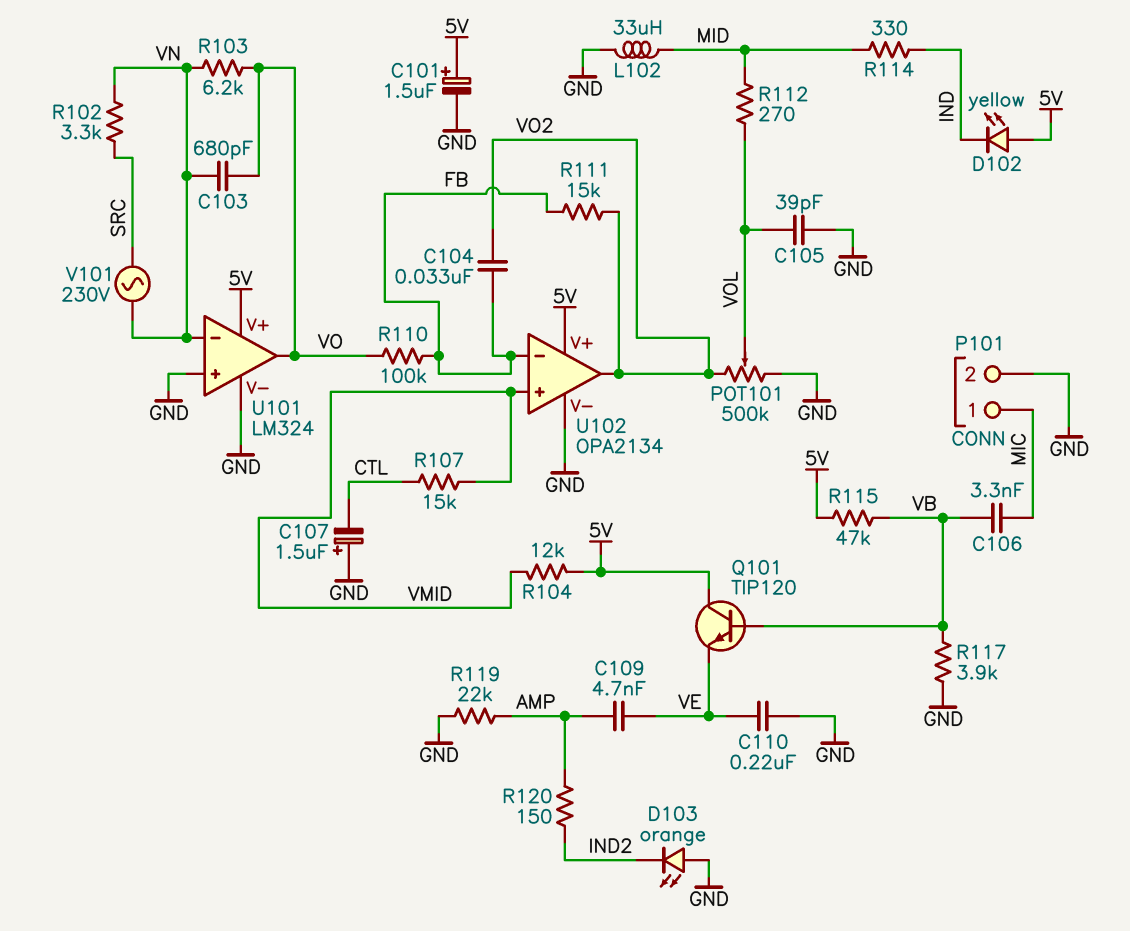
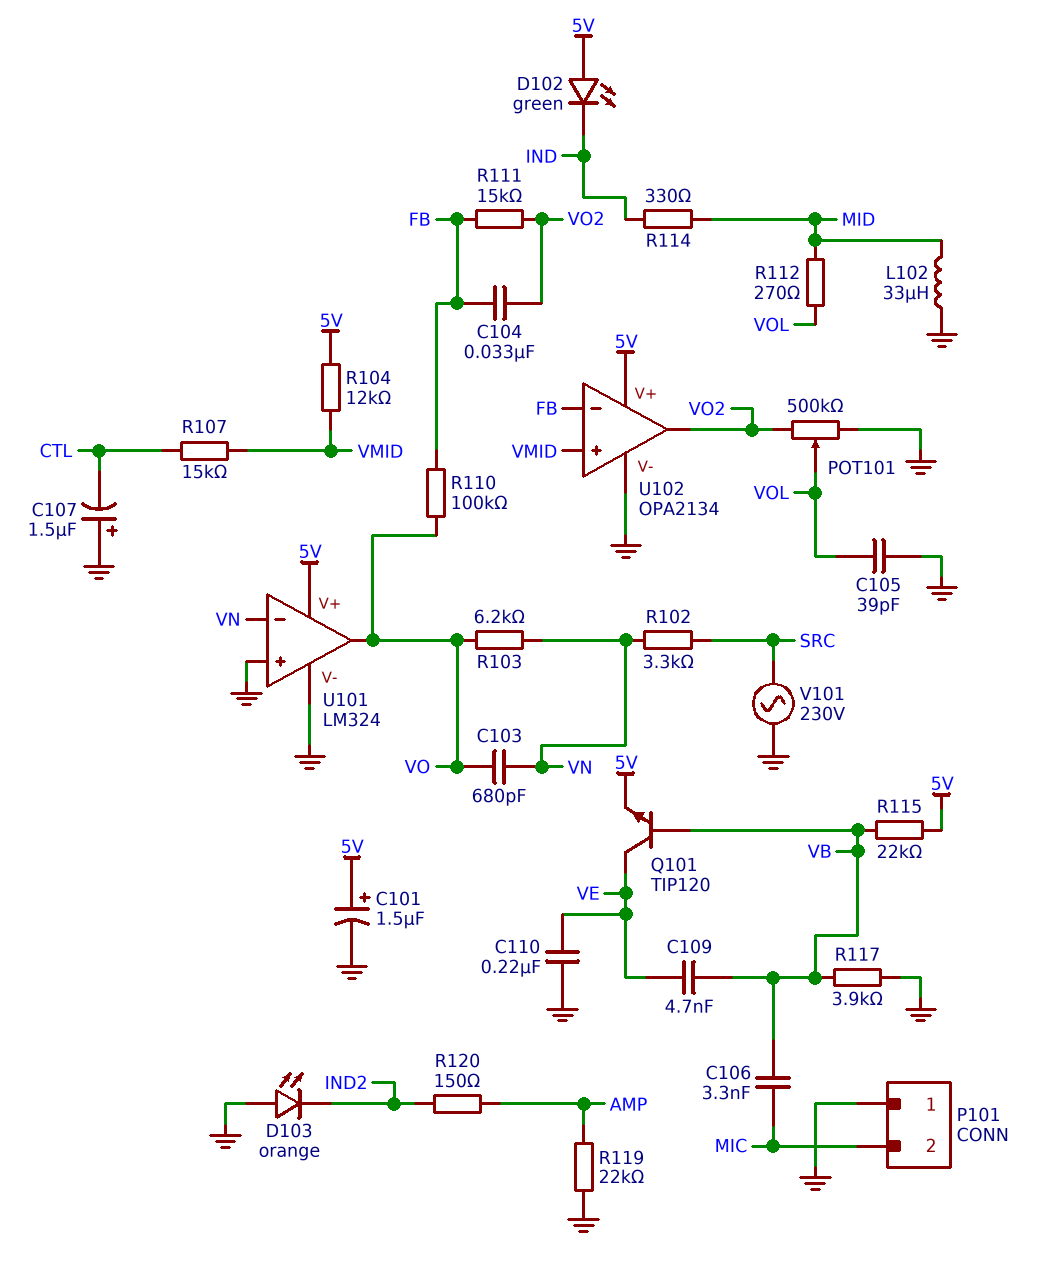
C109: 4.7nF (AMP, VE) -> 4.7nF (VB, VE)
D102: LED yellow (A 5V, K IND) -> LED green (A 5V, K IND)
P101 pin 1: MIC -> GND
P101 pin 2: GND -> MIC
Q101: NPN TIP120 (B VB, C 5V, E VE) -> NPN TIP120 (B VB, C VE, E 5V)
R115: 47k (5V, VB) -> 22k (5V, VB)
V101: AC 230V (SRC, VN) -> AC 230V (GND, SRC)

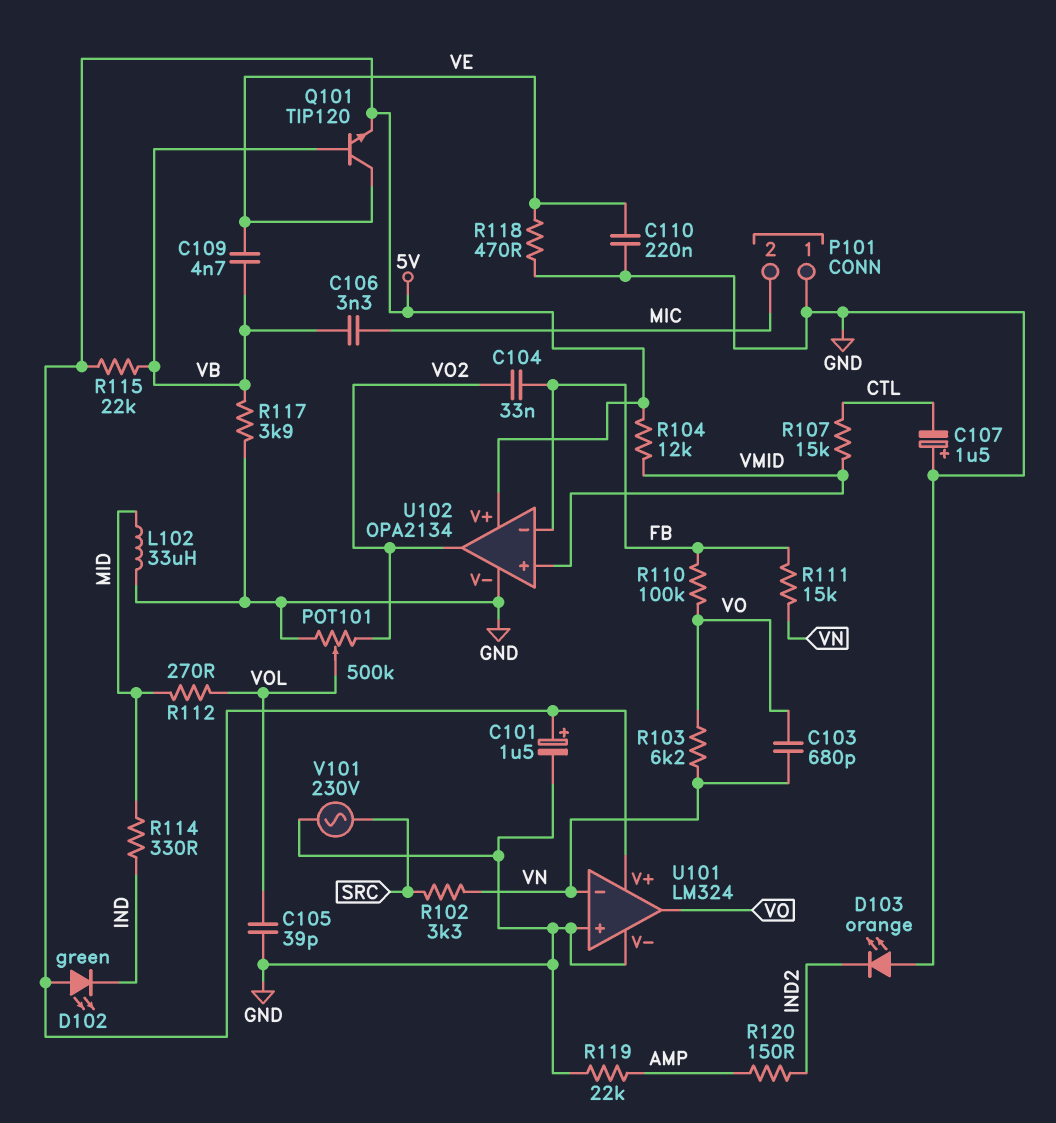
R111: 15k (FB, VO2) -> 15k (FB, VN)
R118: none -> 470 (GND, VE)

